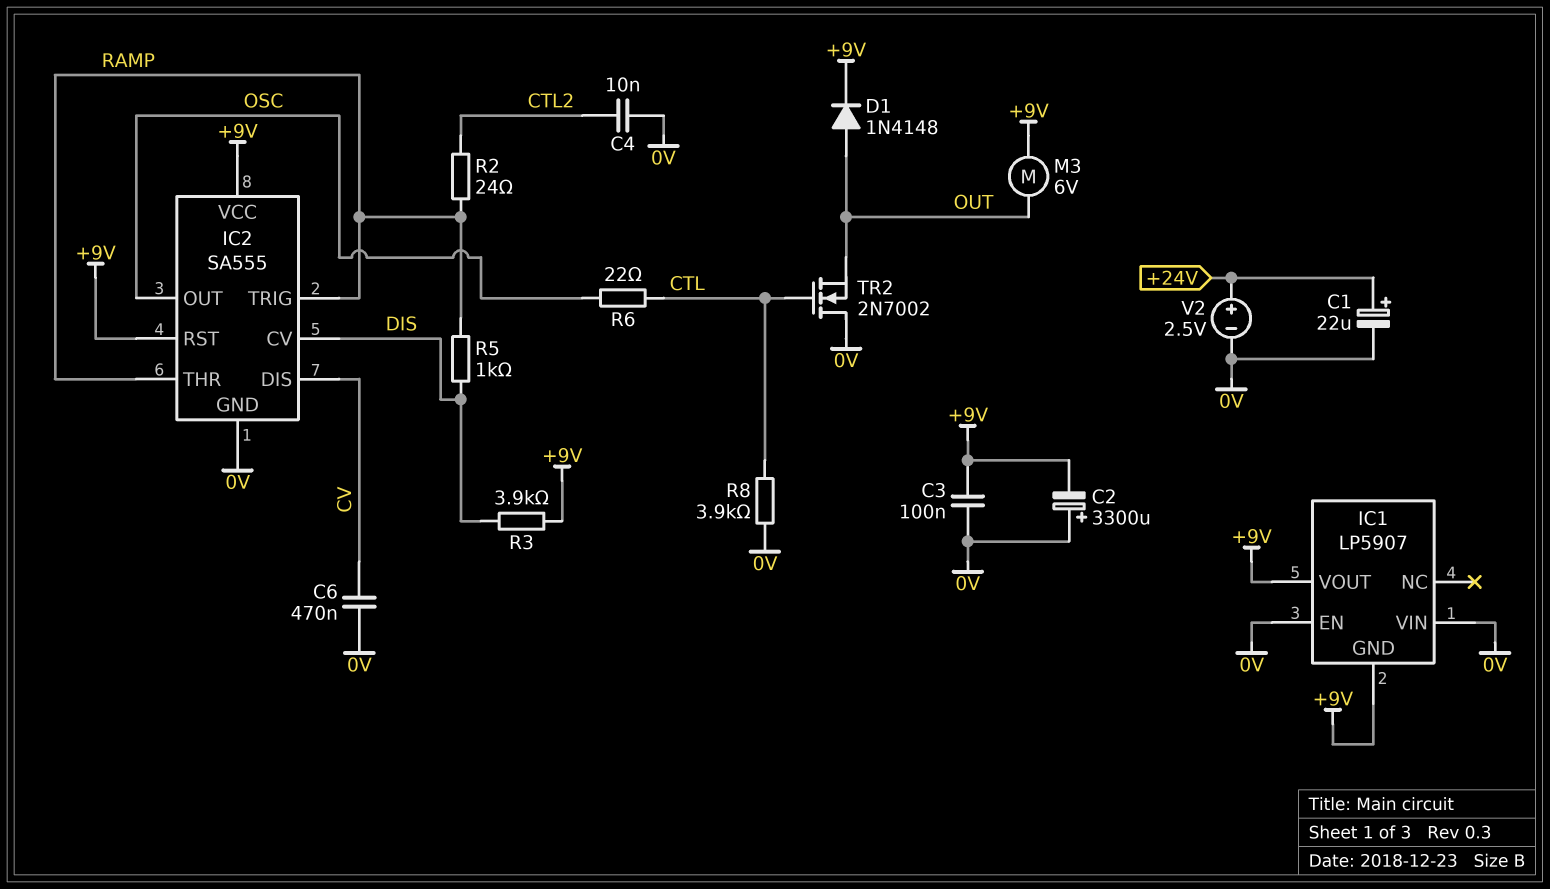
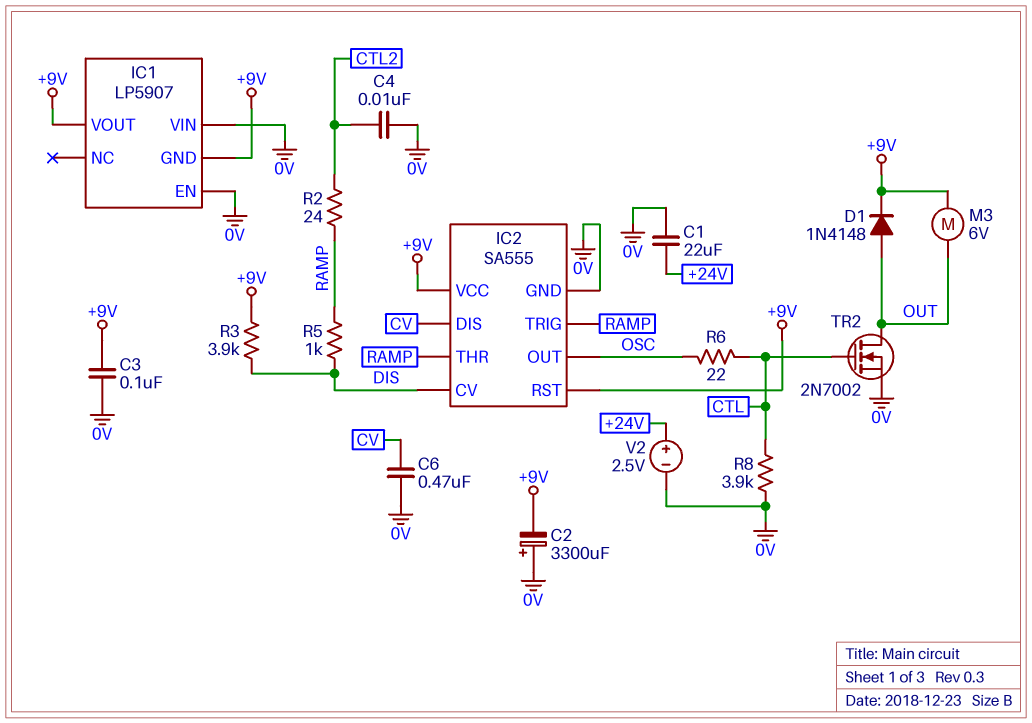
C1: 22uF (plus +24V, minus 0V) -> 22uF (+24V, 0V)
TR2: NMOS 2N7002 (G CTL, D 0V, S OUT) -> NMOS 2N7002 (G CTL, D OUT, S 0V)

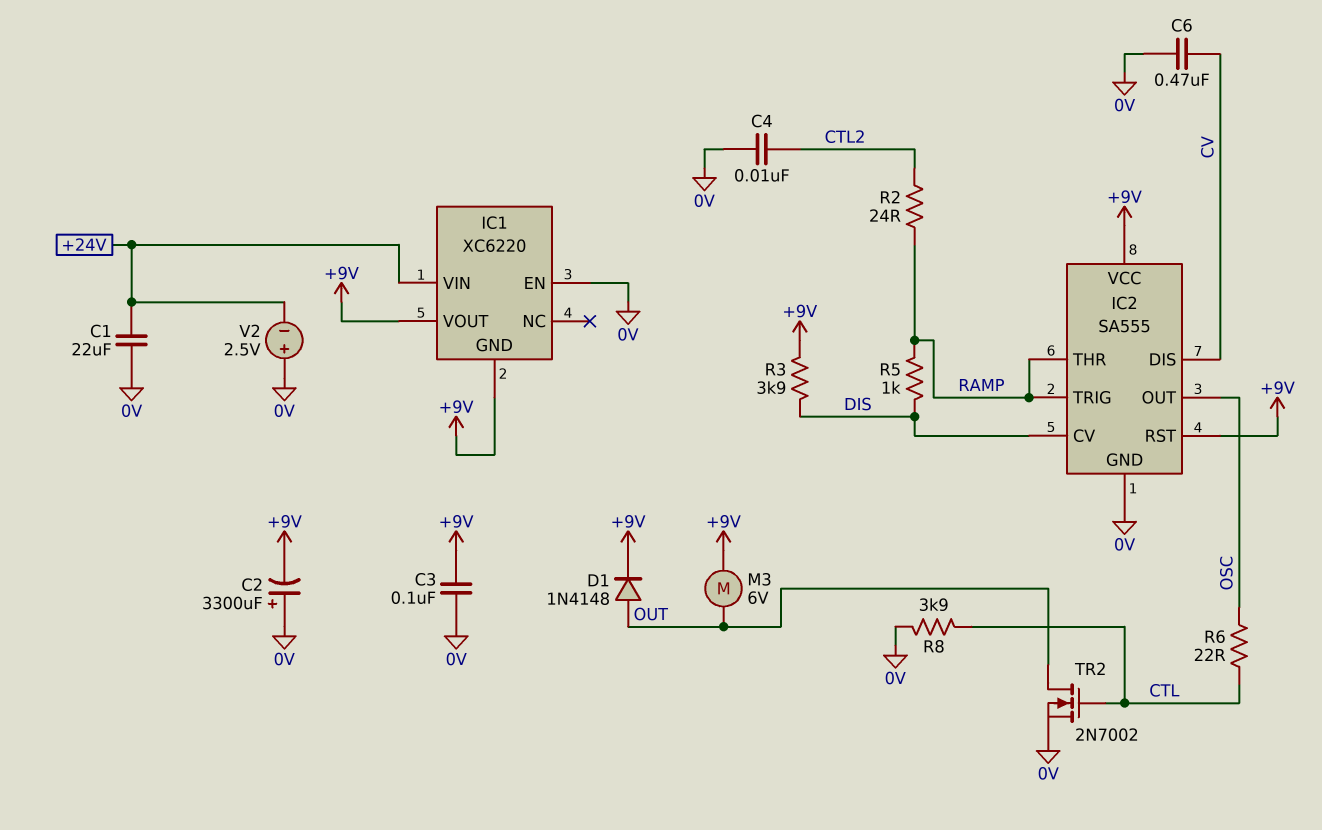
IC1: LP5907 -> XC6220
IC1 pin VIN: 0V -> +24V
V2: 2.5V (plus +24V, minus 0V) -> 2.5V (plus 0V, minus +24V)

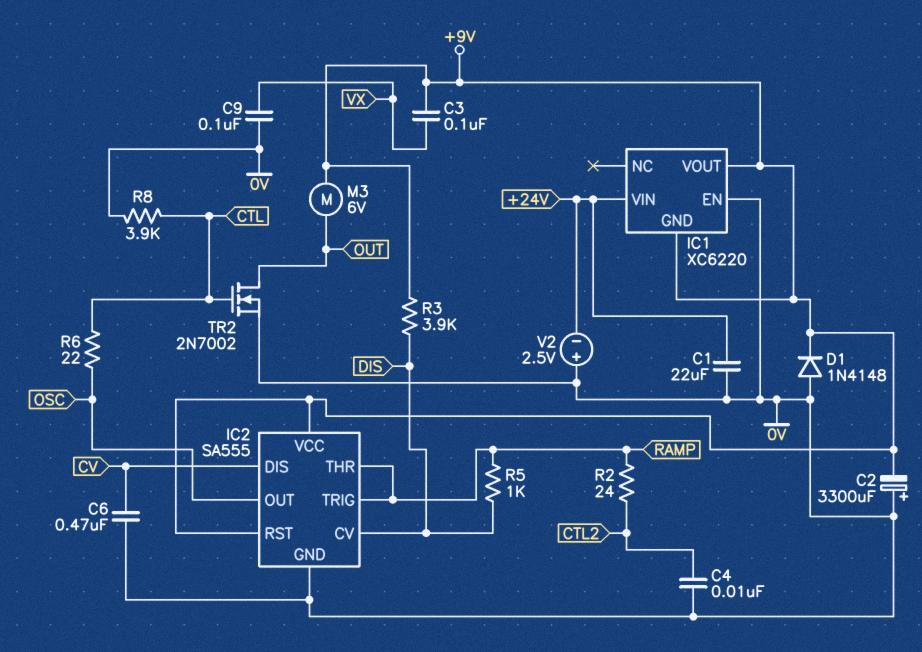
C3: 100nF (+9V, 0V) -> 100nF (+9V, VX)
C9: none -> 100nF (0V, VX)
D1: diode 1N4148 (A OUT, K +9V) -> diode 1N4148 (A 0V, K +9V)

